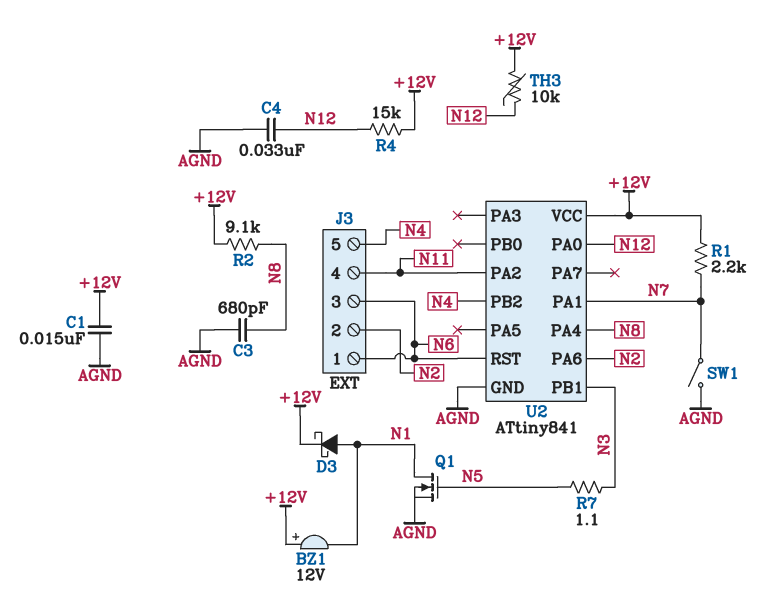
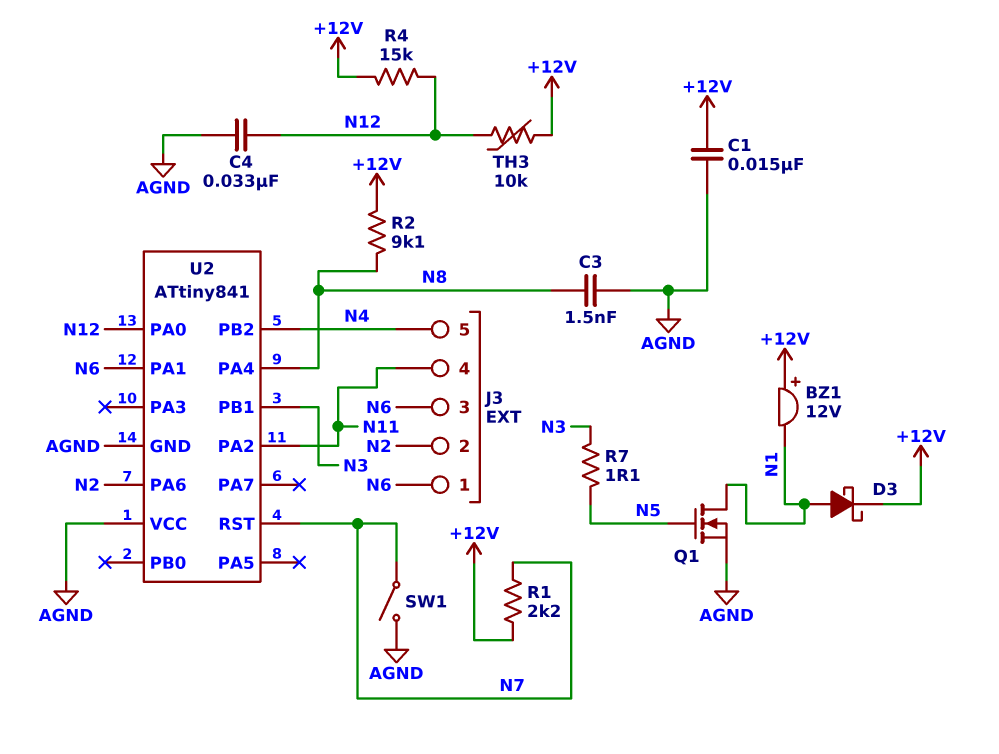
C3: 680pF (AGND, N8) -> 1.5nF (AGND, N8)
U2 pin PA1: N7 -> N6
U2 pin RST: N6 -> N7
U2 pin VCC: +12V -> AGND

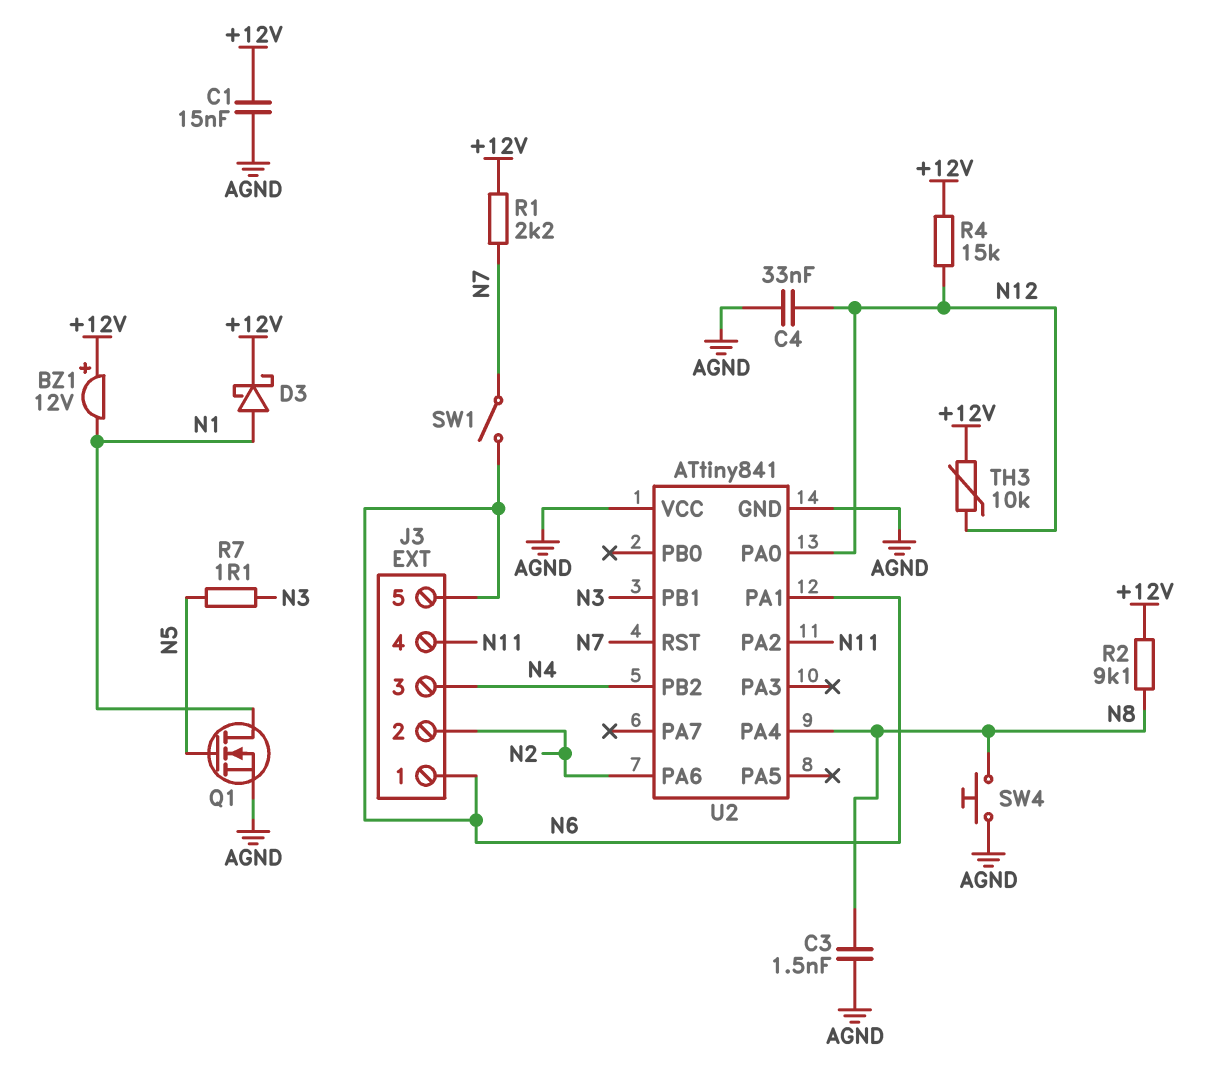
J3 pin 3: N6 -> N4
J3 pin 5: N4 -> N6
SW1: switch (AGND, N7) -> switch (N6, N7)
SW4: none -> button (AGND, N8)

